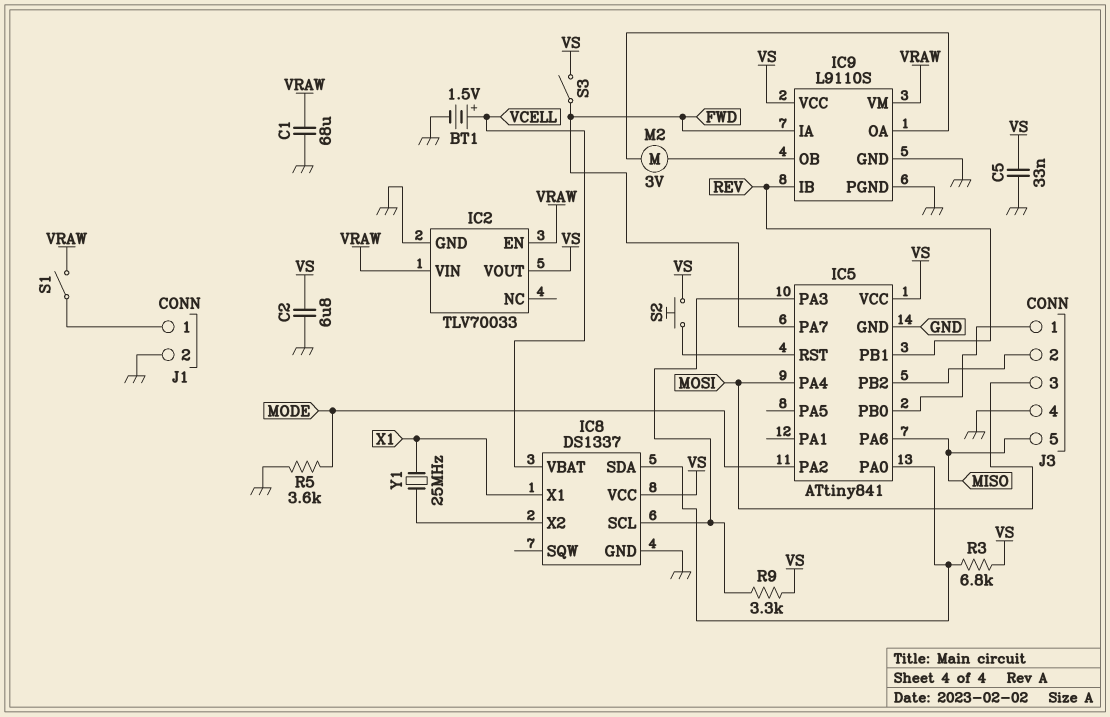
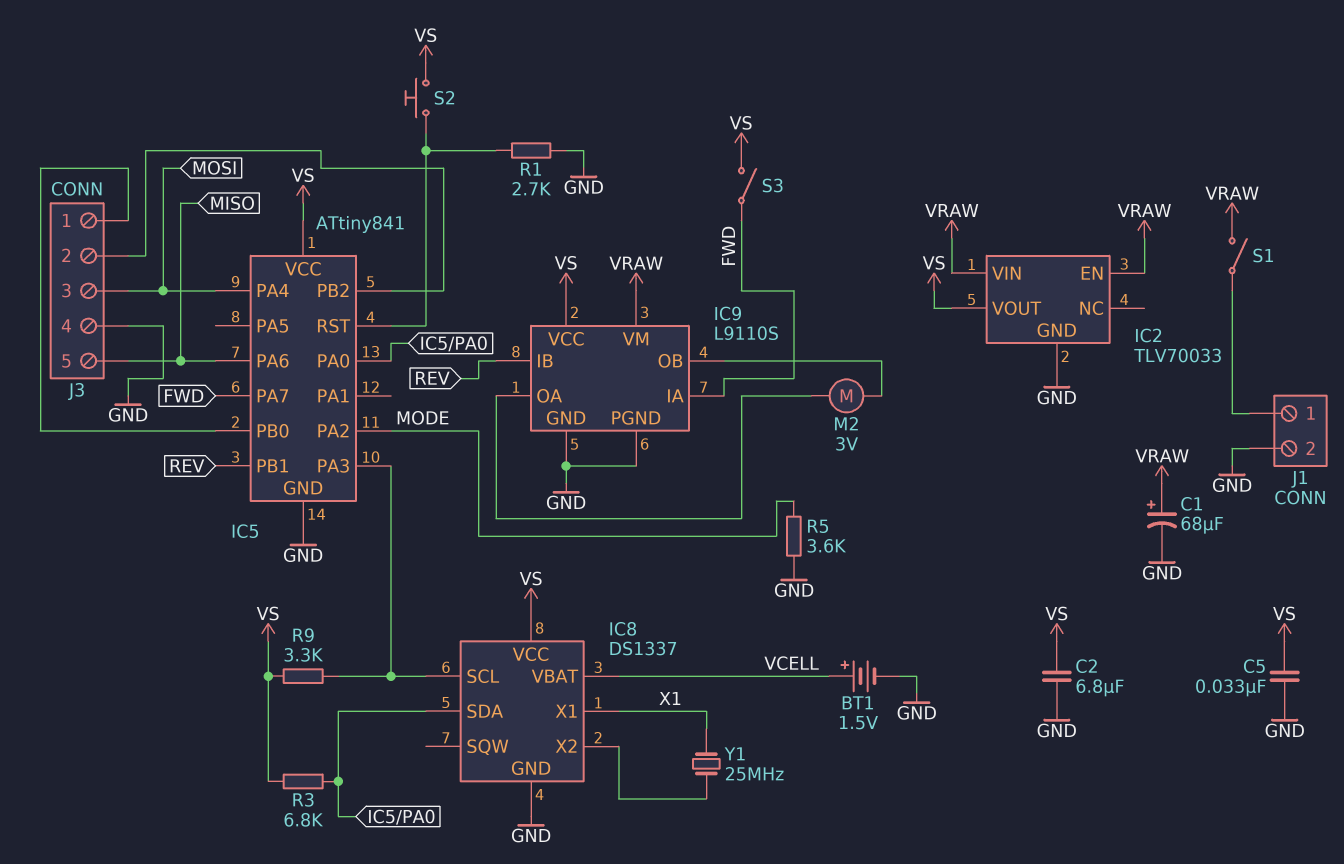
C1: 68uF (GND, VRAW) -> 68uF (plus VRAW, minus GND)
R1: none -> 2.7k (GND, IC5/RST)

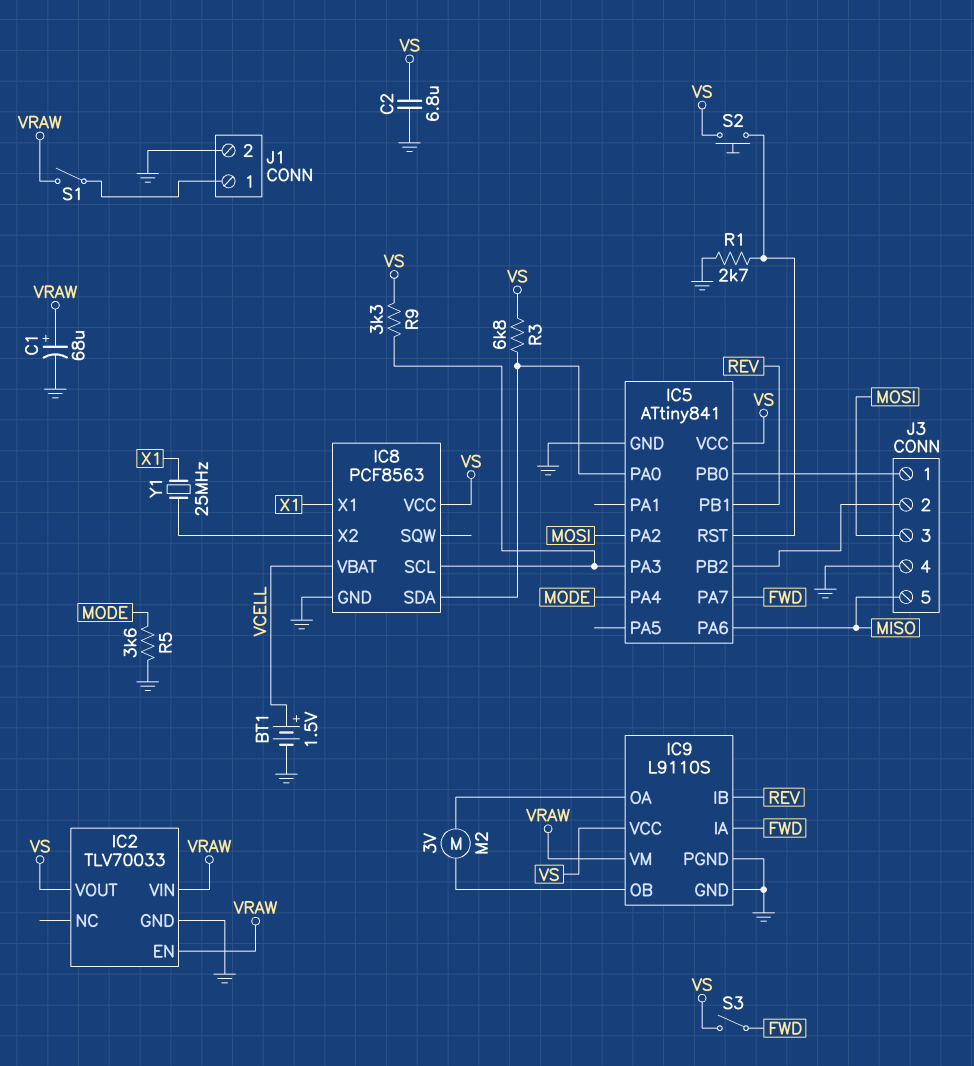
C5: 33nF (GND, VS) -> none
IC5 pin PA2: MODE -> MOSI
IC5 pin PA4: MOSI -> MODE
IC8: DS1337 -> PCF8563

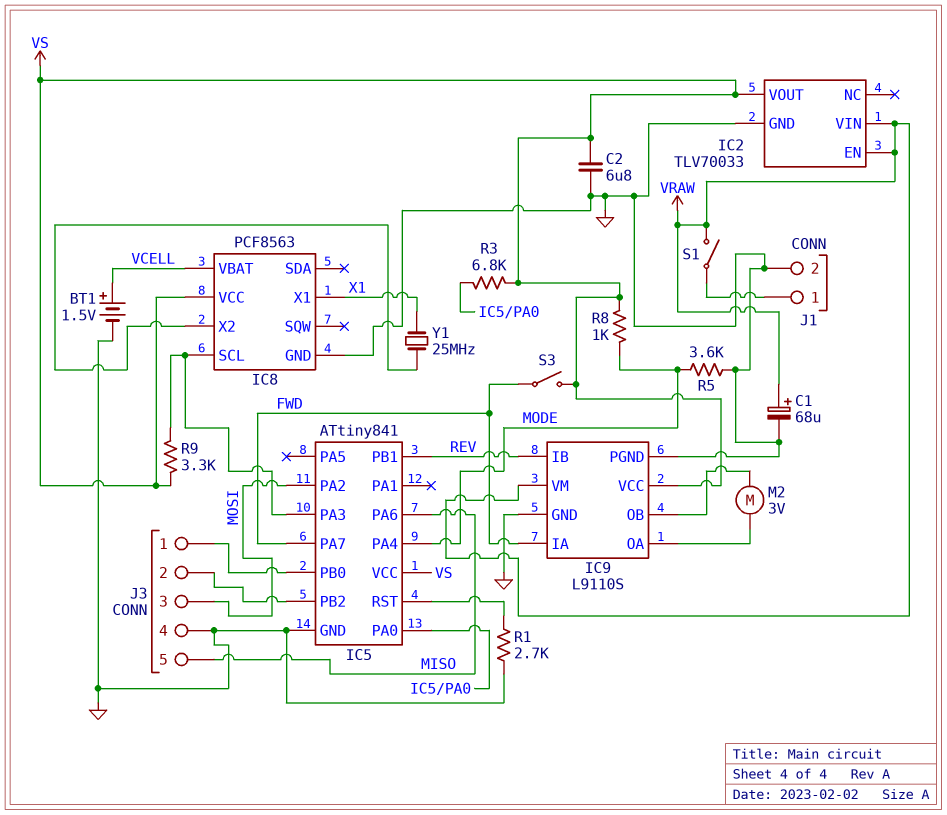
IC8 pin SDA: IC5/PA0 -> none
R8: none -> 1k (MODE, VS)
S2: button (IC5/RST, VS) -> none

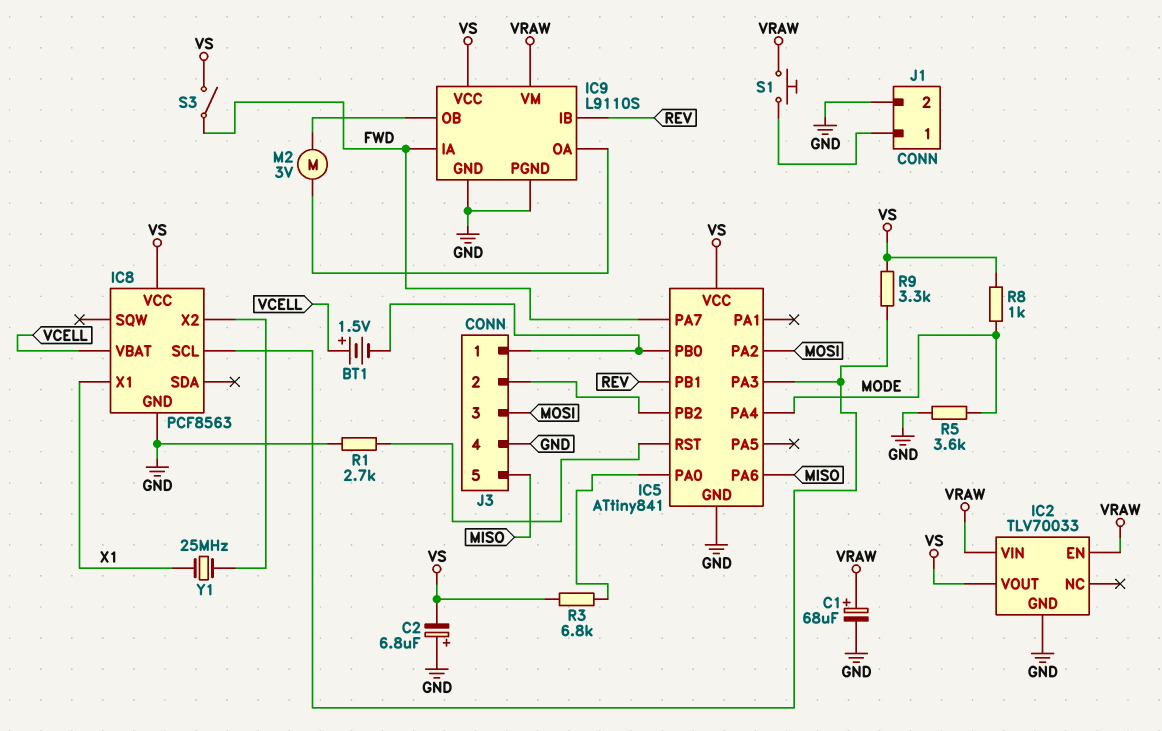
BT1: 1.5V (plus VCELL, minus GND) -> 1.5V (plus VCELL, minus IC5/PB0)
C2: 6.8uF (GND, VS) -> 6.8uF (plus GND, minus VS)
S1: switch (J1/1, VRAW) -> button (J1/1, VRAW)

